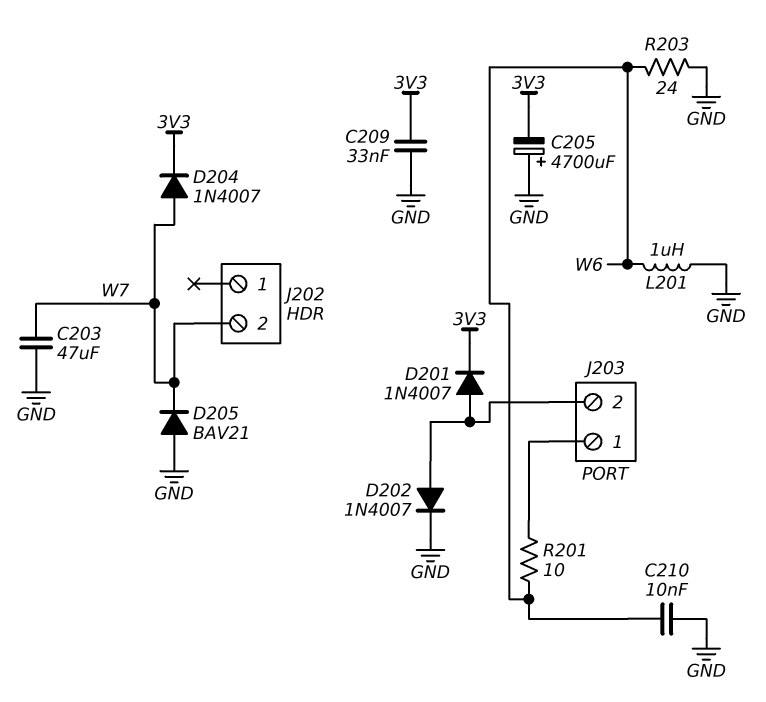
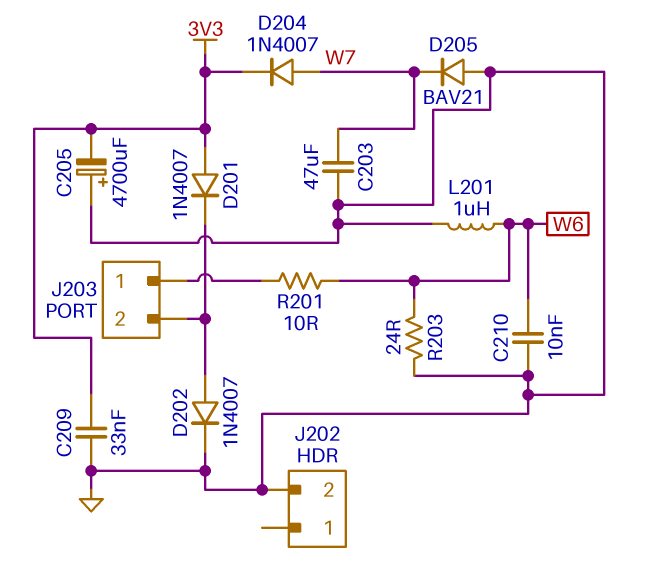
D201: diode 1N4007 (A J203/2, K 3V3) -> diode 1N4007 (A 3V3, K J203/2)
J202 pin 2: W7 -> GND

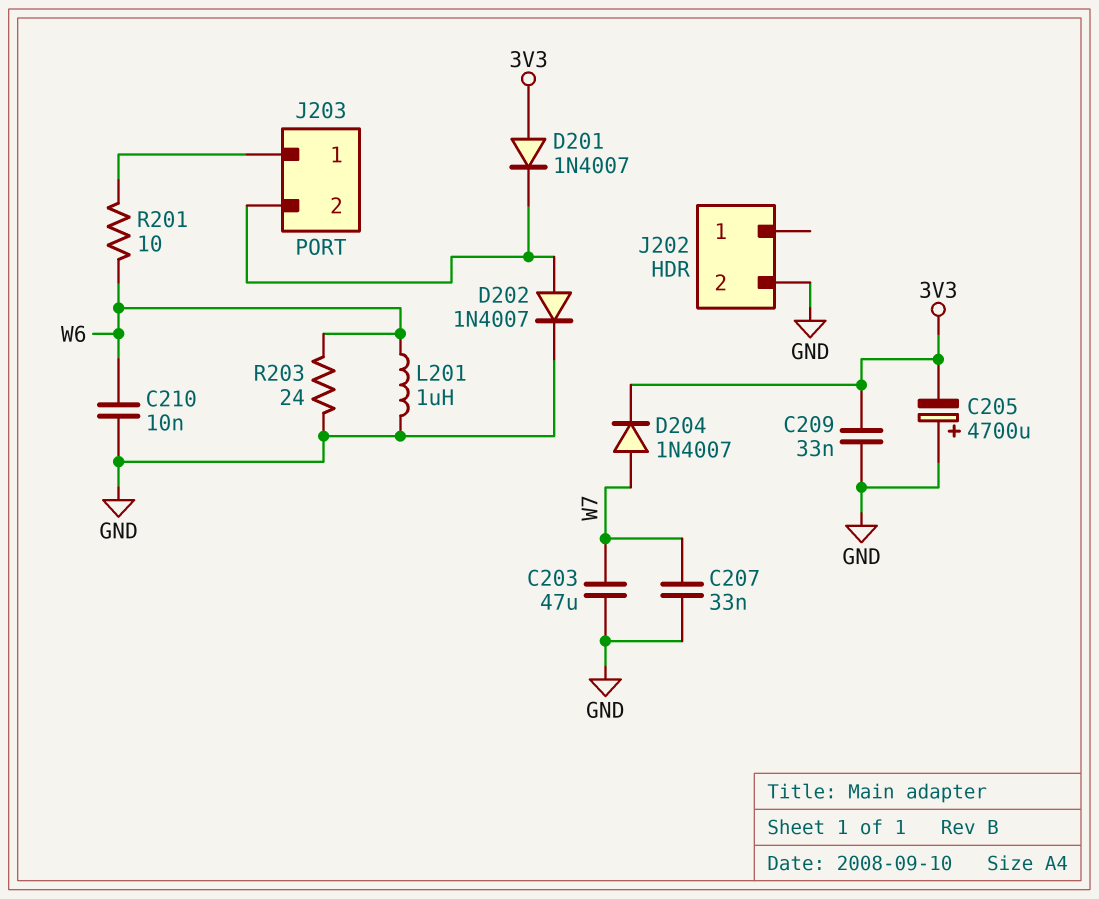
C207: none -> 33nF (GND, W7)
D205: diode BAV21 (A GND, K W7) -> none

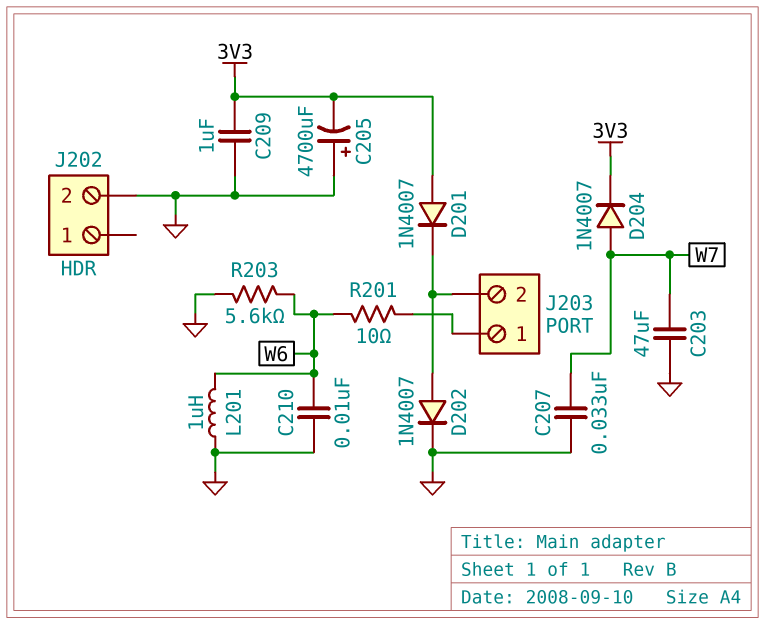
C209: 33nF (3V3, GND) -> 1uF (3V3, GND)
R203: 24 (GND, W6) -> 5.6k (GND, W6)

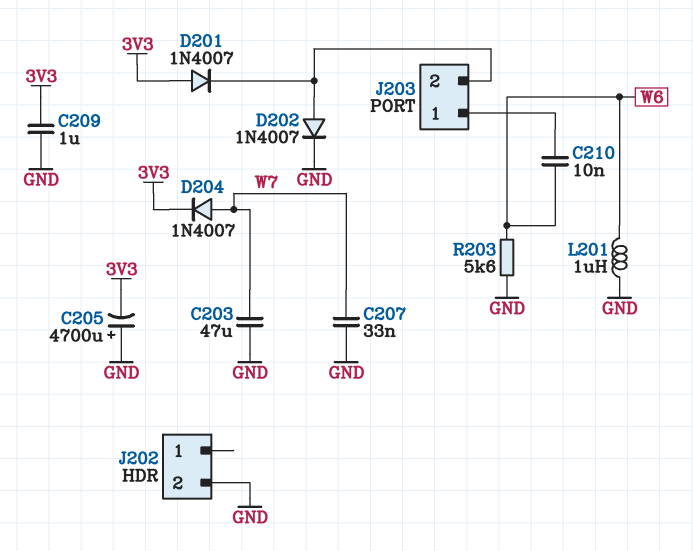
C210: 10nF (GND, W6) -> 10nF (J203/1, W6)
R201: 10 (J203/1, W6) -> none

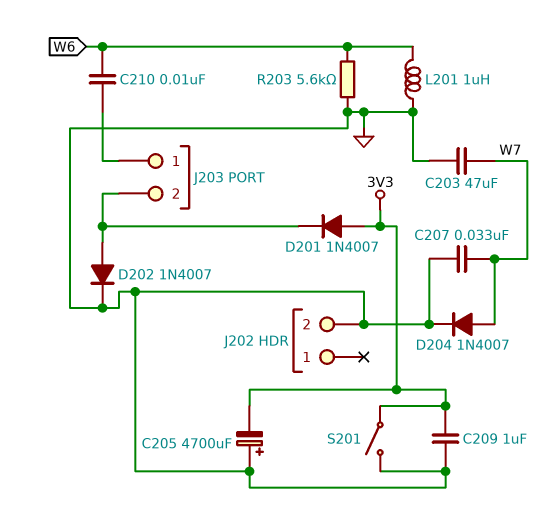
D204: diode 1N4007 (A W7, K 3V3) -> diode 1N4007 (A W7, K GND)
S201: none -> switch (3V3, GND)

